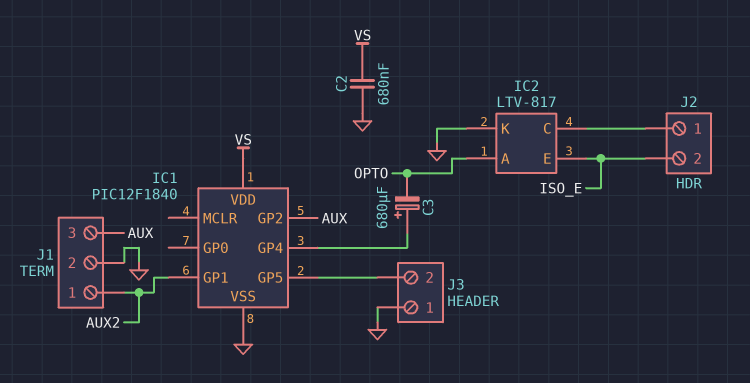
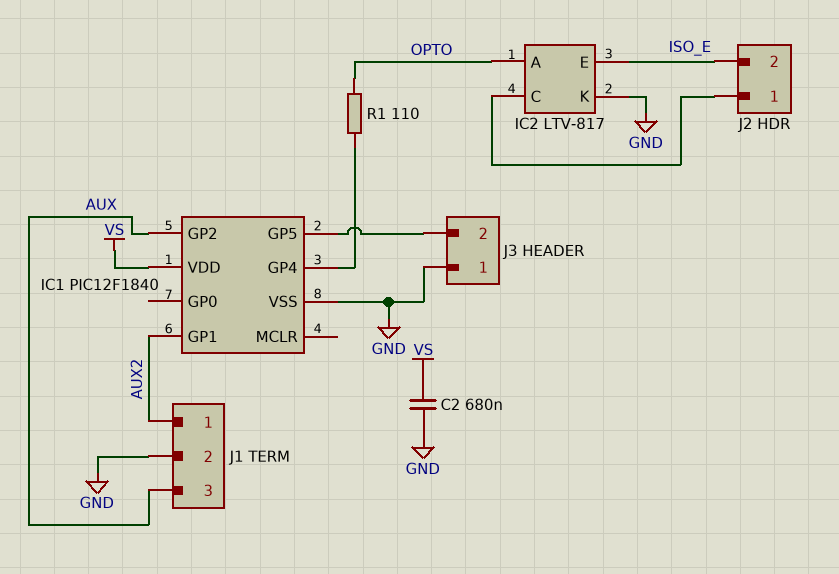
C3: 680uF (plus IC1/GP4, minus OPTO) -> none
R1: none -> 110 (IC1/GP4, OPTO)

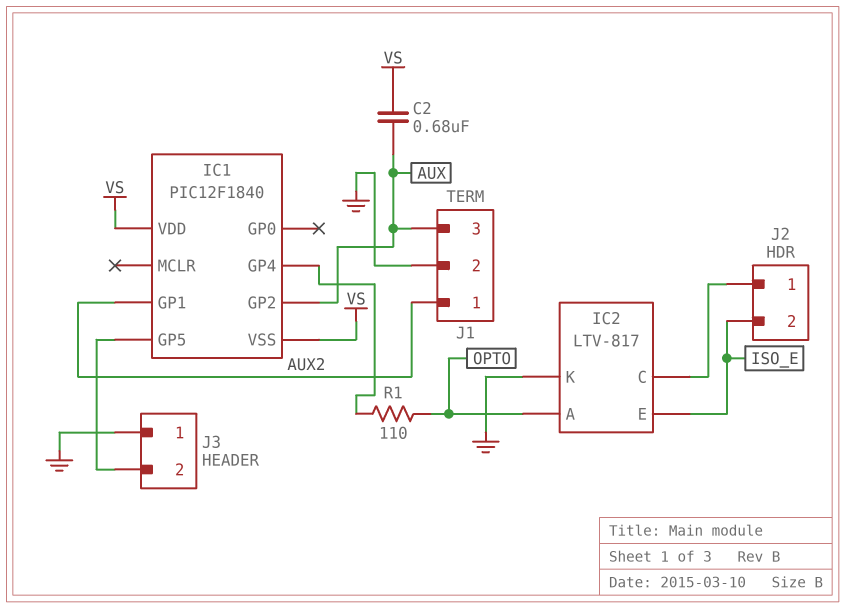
C2: 680nF (GND, VS) -> 680nF (AUX, VS)
IC1 pin VSS: GND -> VS

